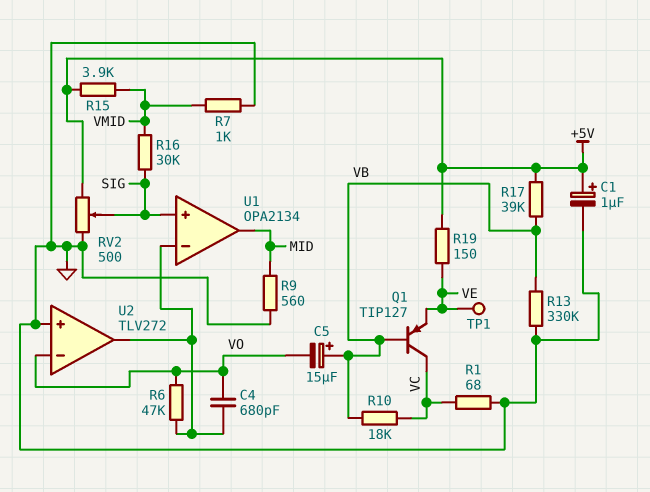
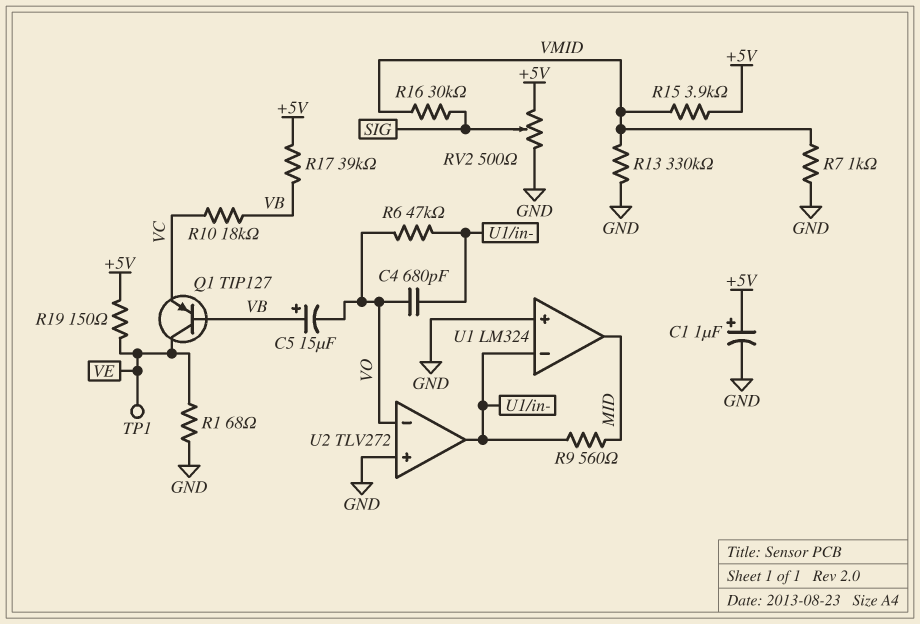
Q1: PNP TIP127 (B VB, C VC, E VE) -> PNP TIP127 (B VB, C VE, E VC)
R1: 68 (GND, VC) -> 68 (GND, VE)
R9: 560 (GND, MID) -> 560 (MID, U1/in-)
R13: 330k (GND, VB) -> 330k (GND, VMID)
U1: OPA2134 -> LM324
U1 pin in+: SIG -> GND

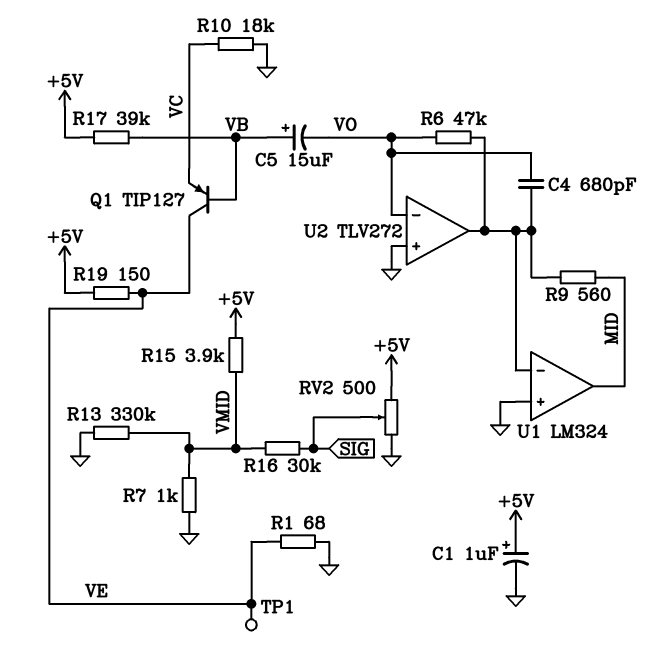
R10: 18k (VB, VC) -> 18k (GND, VC)

